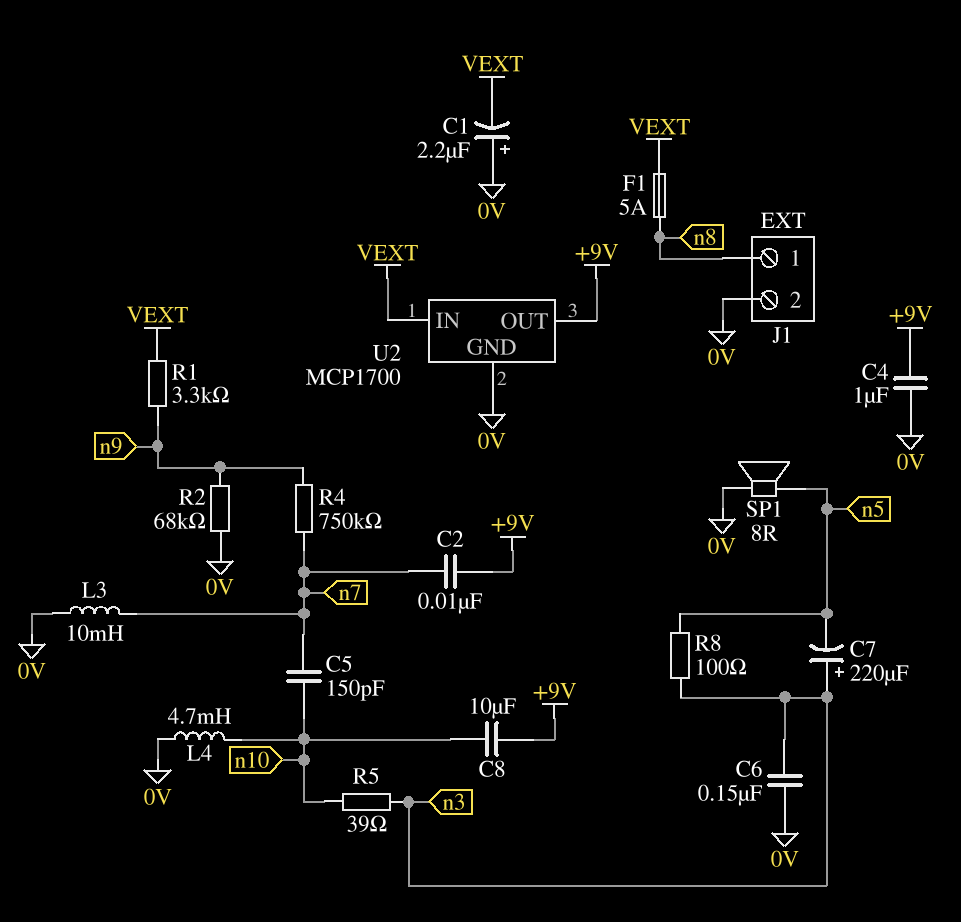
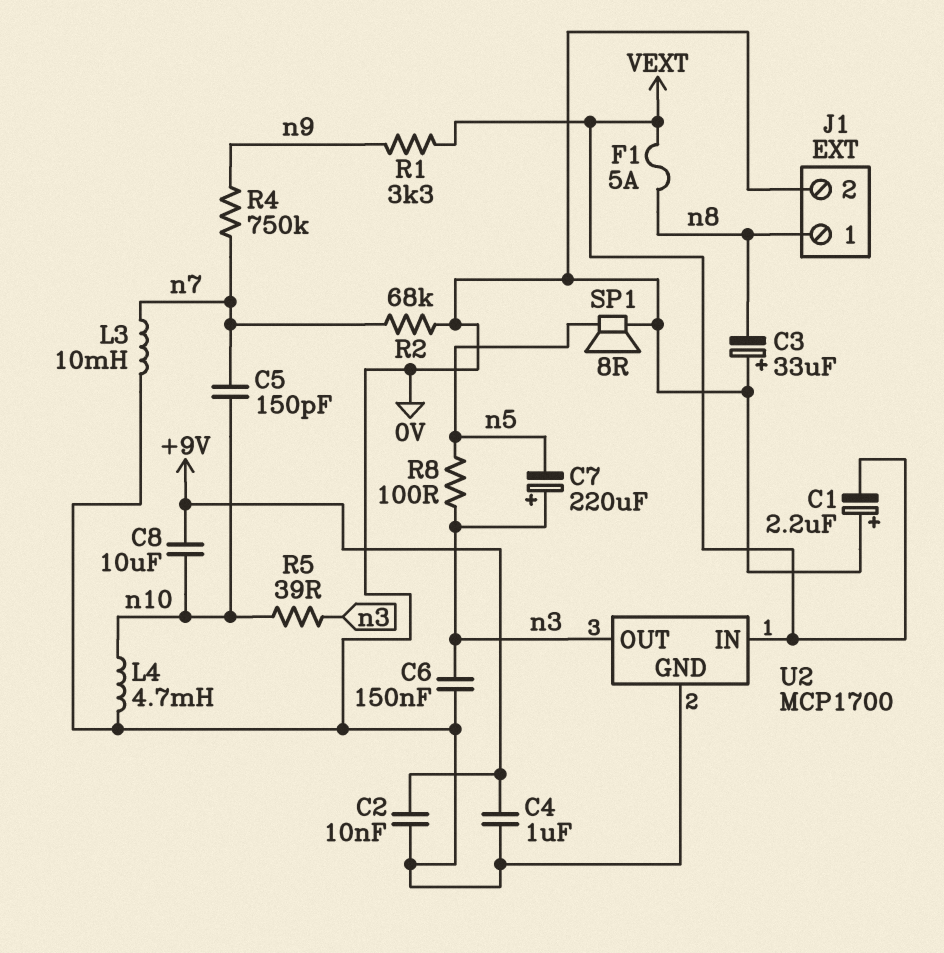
C2: 10nF (+9V, n7) -> 10nF (+9V, 0V)
C3: none -> 33uF (plus 0V, minus n8)
R2: 68k (0V, n9) -> 68k (0V, n7)
U2 pin OUT: +9V -> n3

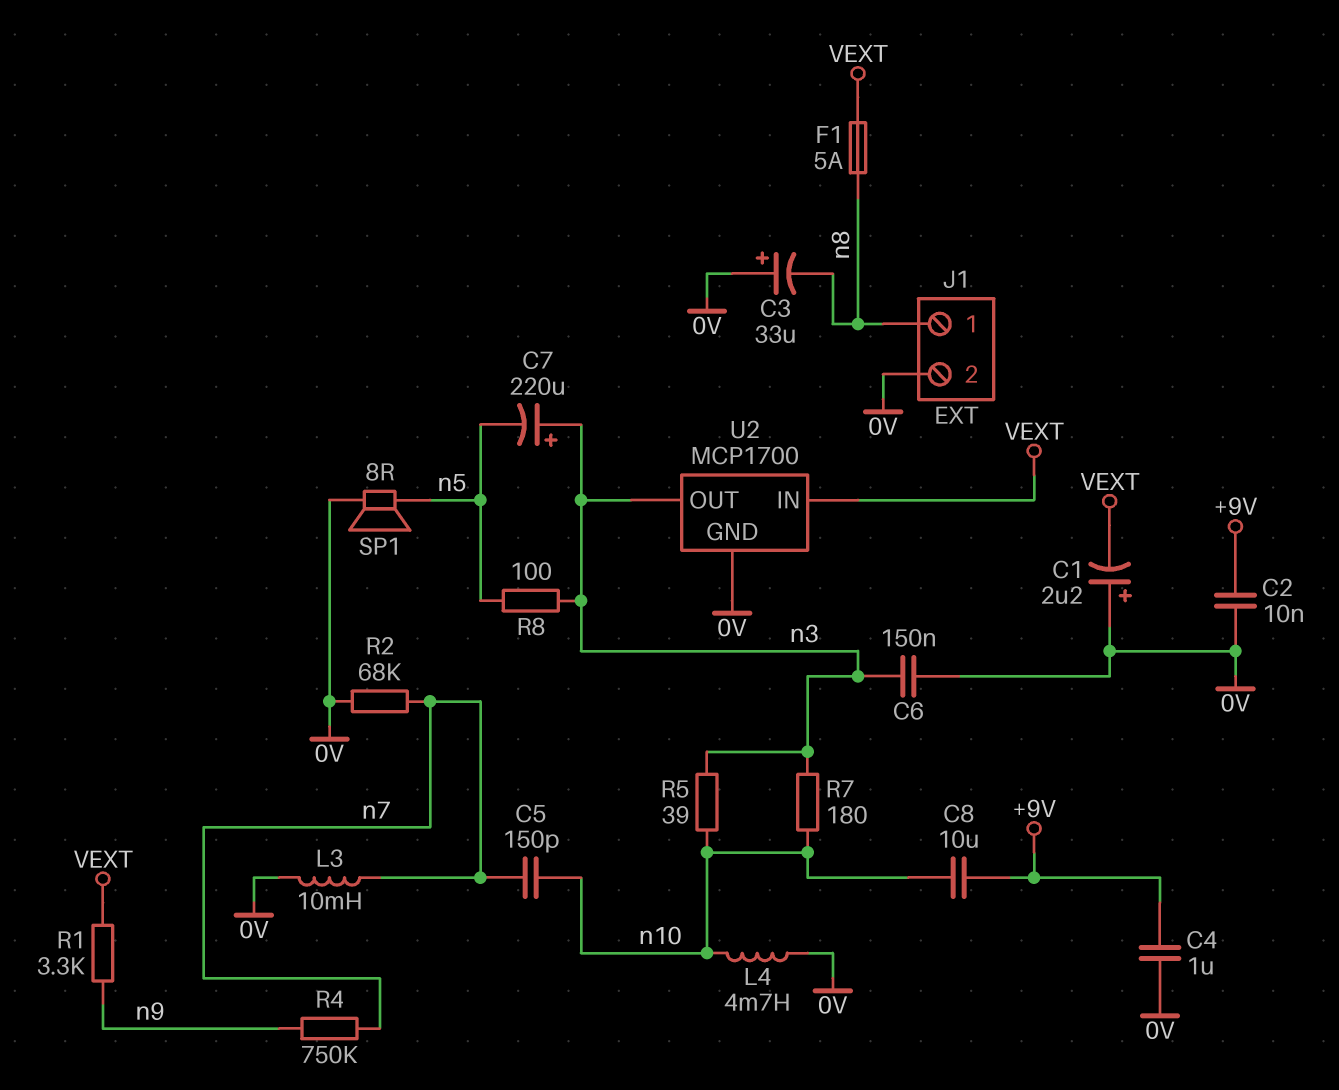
R7: none -> 180 (n3, n10)

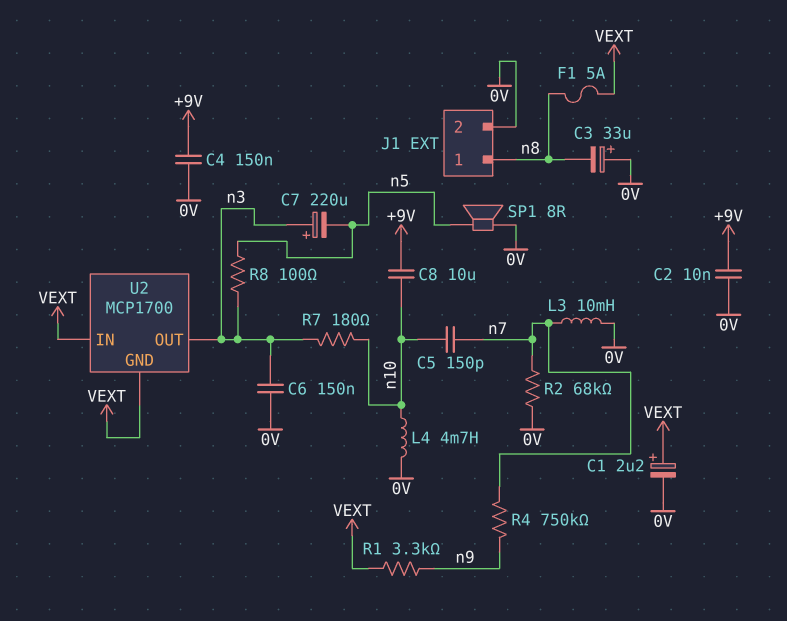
C1: 2.2uF (plus 0V, minus VEXT) -> 2.2uF (plus VEXT, minus 0V)
C4: 1uF (+9V, 0V) -> 150nF (+9V, 0V)
R5: 39 (n3, n10) -> none
U2 pin GND: 0V -> VEXT

